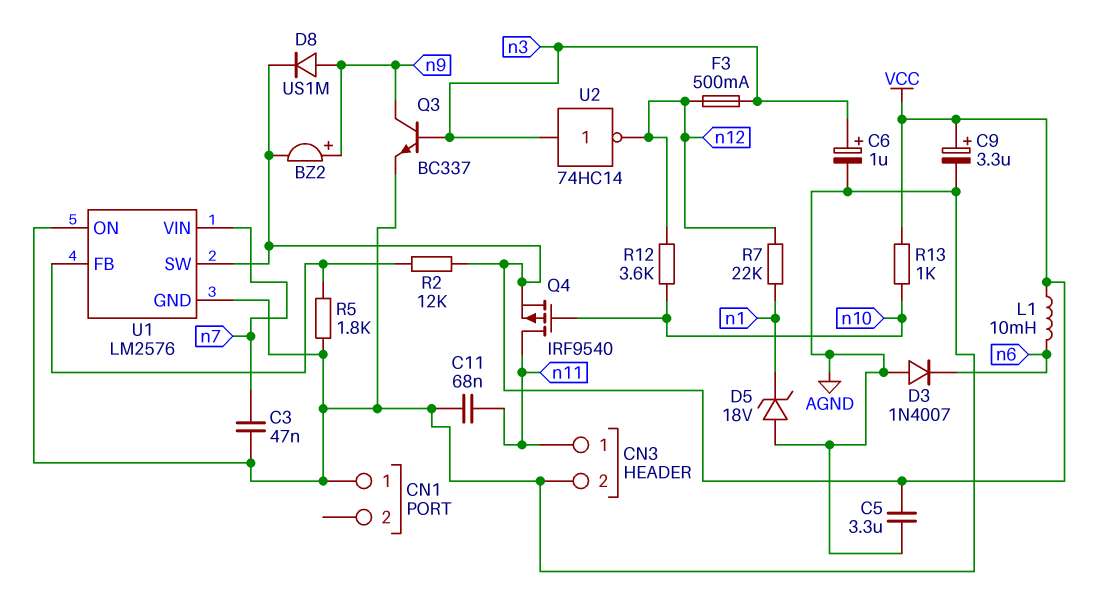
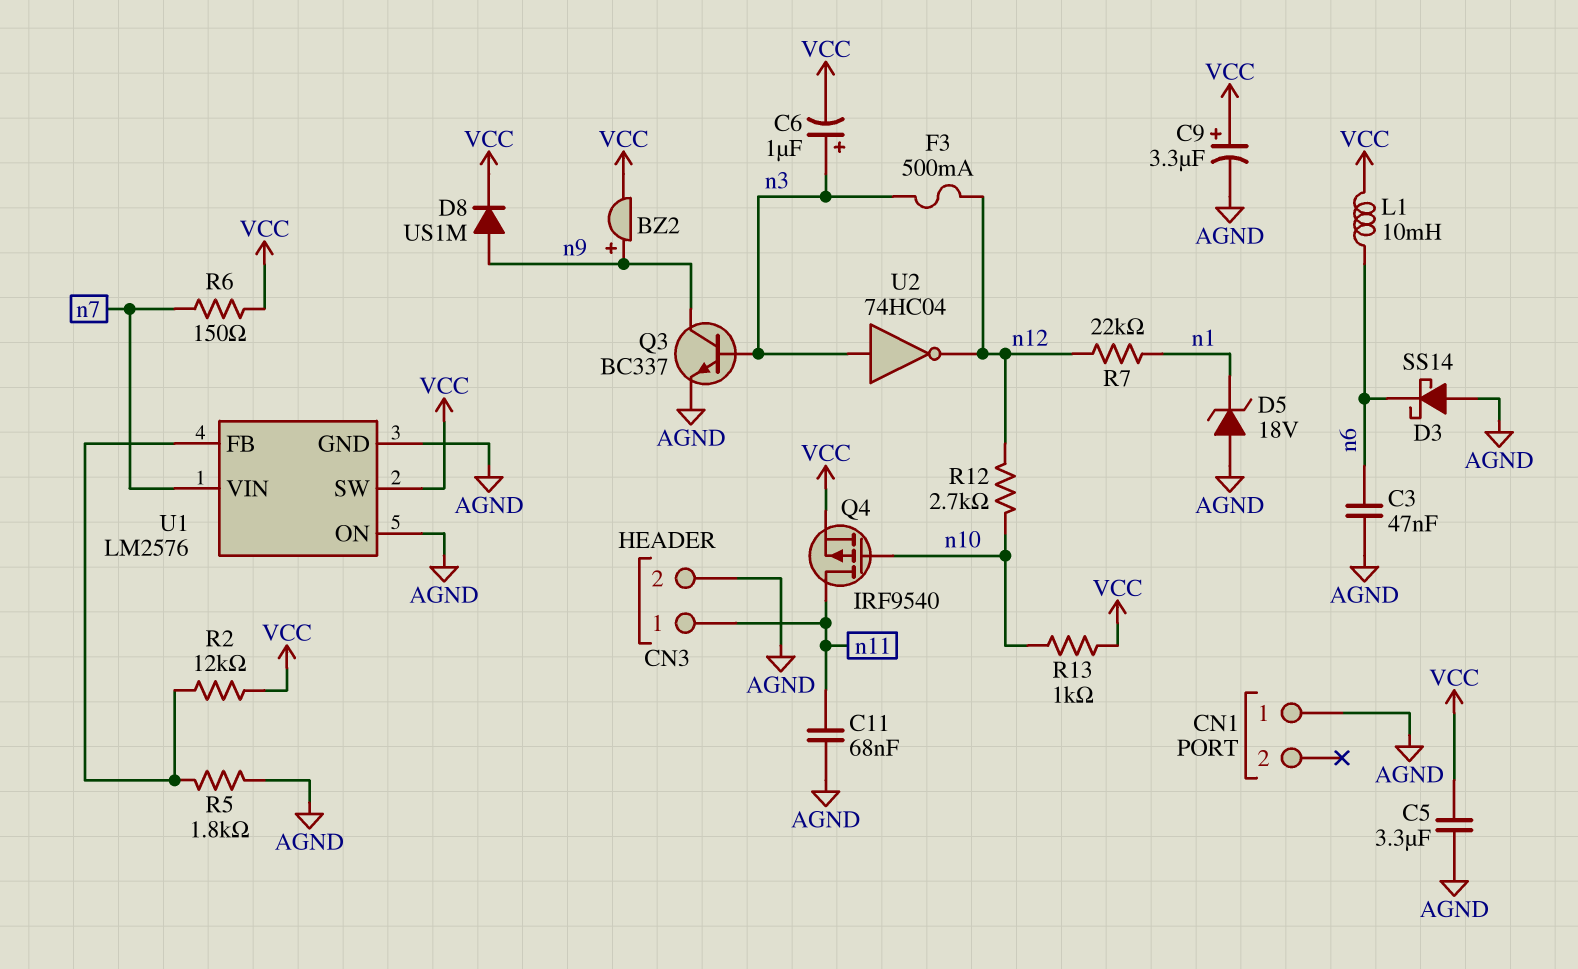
C3: 47nF (AGND, n7) -> 47nF (AGND, n6)
C6: 1uF (plus n3, minus AGND) -> 1uF (plus n3, minus VCC)
D3: diode 1N4007 (A AGND, K n6) -> schottky SS14 (A AGND, K n6)
R6: none -> 150 (VCC, n7)
R12: 3.6k (n10, n12) -> 2.7k (n10, n12)
U2: NOT 74HC14 (in n3, out n12) -> NOT 74HC04 (in n3, out n12)

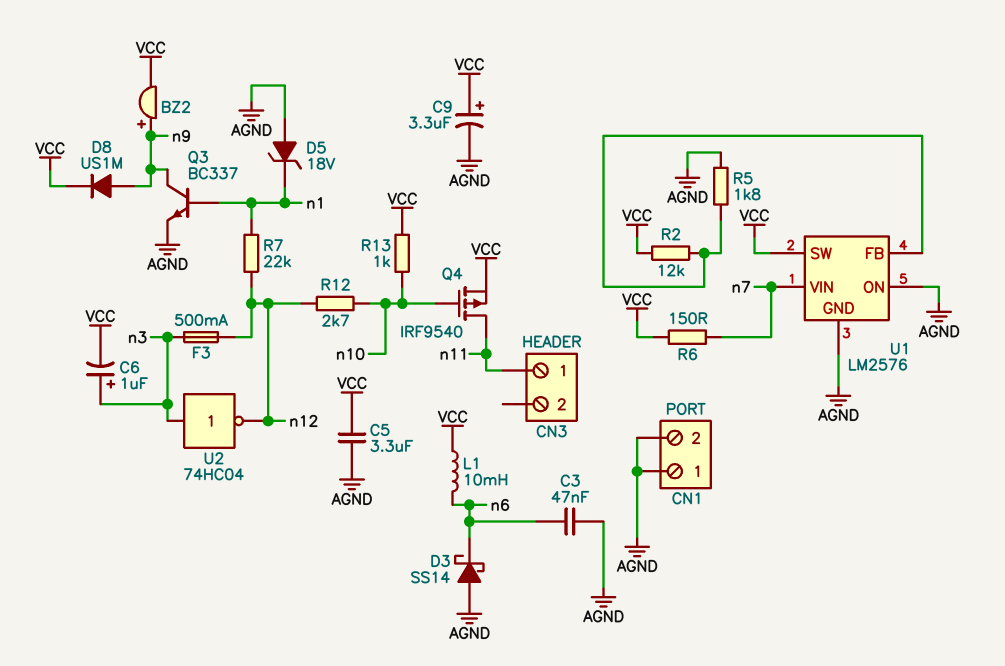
C11: 68nF (AGND, n11) -> none
CN1 pin 2: none -> AGND
CN3 pin 2: AGND -> none
Q3: NPN BC337 (B n3, C n9, E AGND) -> NPN BC337 (B n1, C n9, E AGND)

